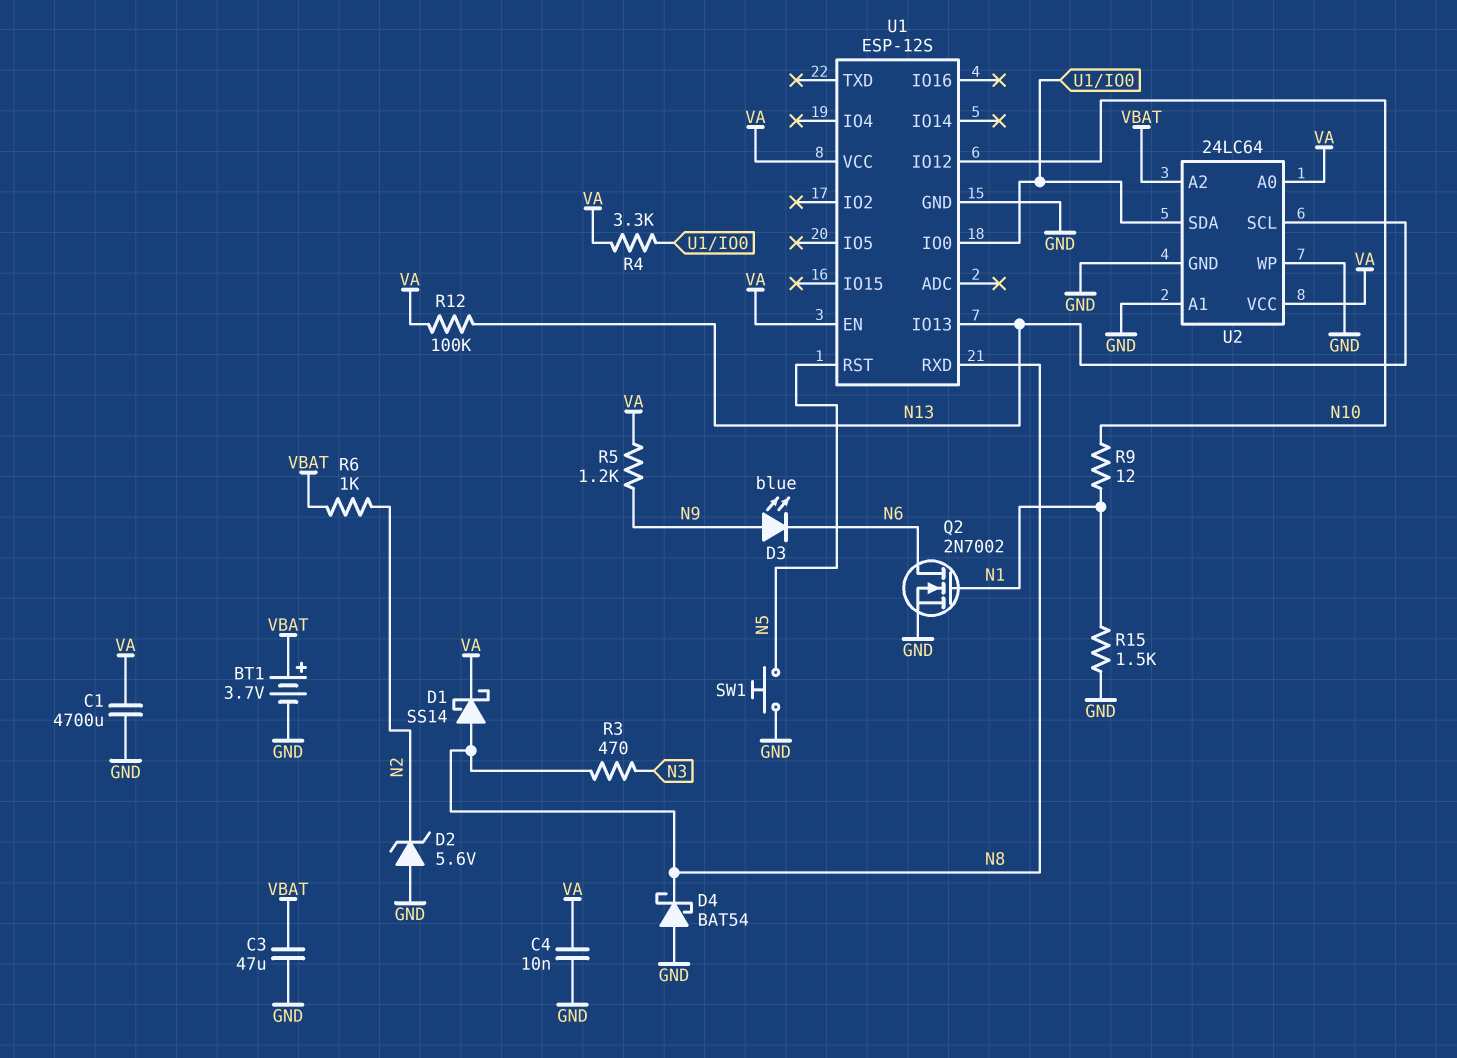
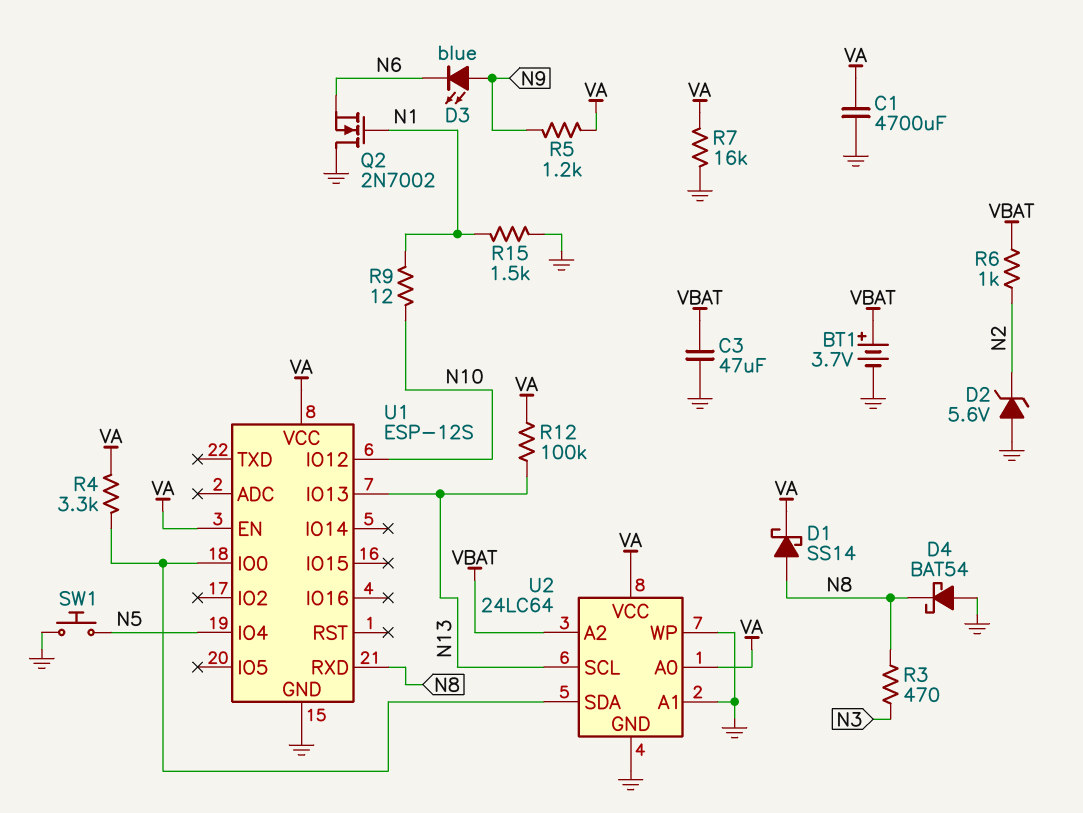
C4: 10nF (GND, VA) -> none
Q2: NMOS 2N7002 (G N1, D N6, S GND) -> NMOS 2N7002 (G N1, D GND, S N6)
R7: none -> 16k (GND, VA)
U1 pin IO4: none -> N5
U1 pin RST: N5 -> none

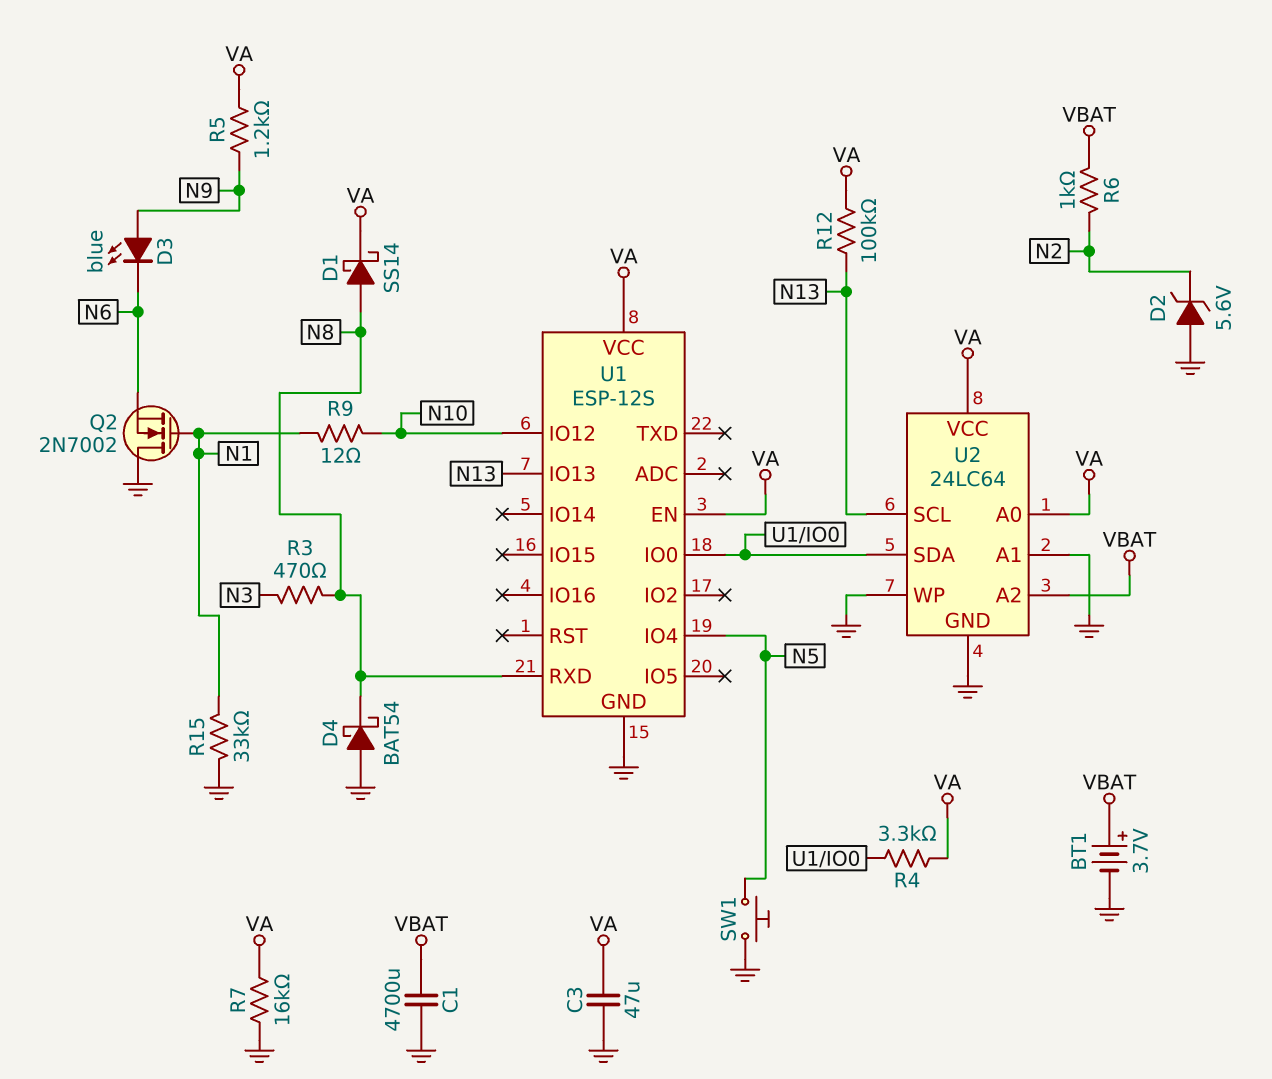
C1: 4700uF (GND, VA) -> 4700uF (GND, VBAT)
C3: 47uF (GND, VBAT) -> 47uF (GND, VA)
R15: 1.5k (GND, N1) -> 33k (GND, N1)

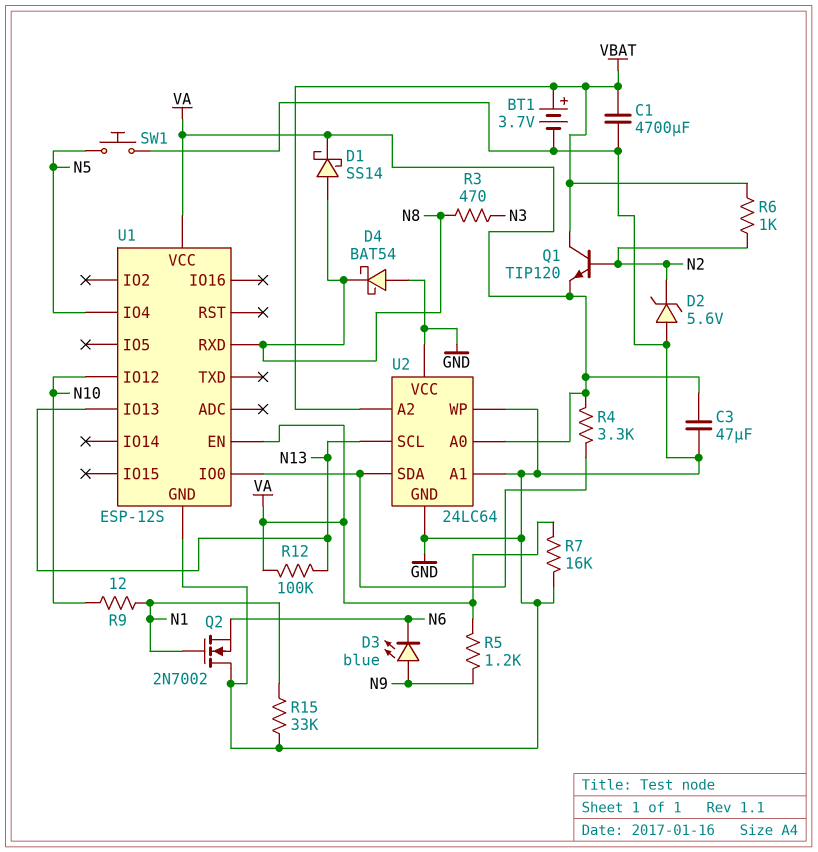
Q1: none -> NPN TIP120 (B N2, C VBAT, E VA)
U2 pin VCC: VA -> GND

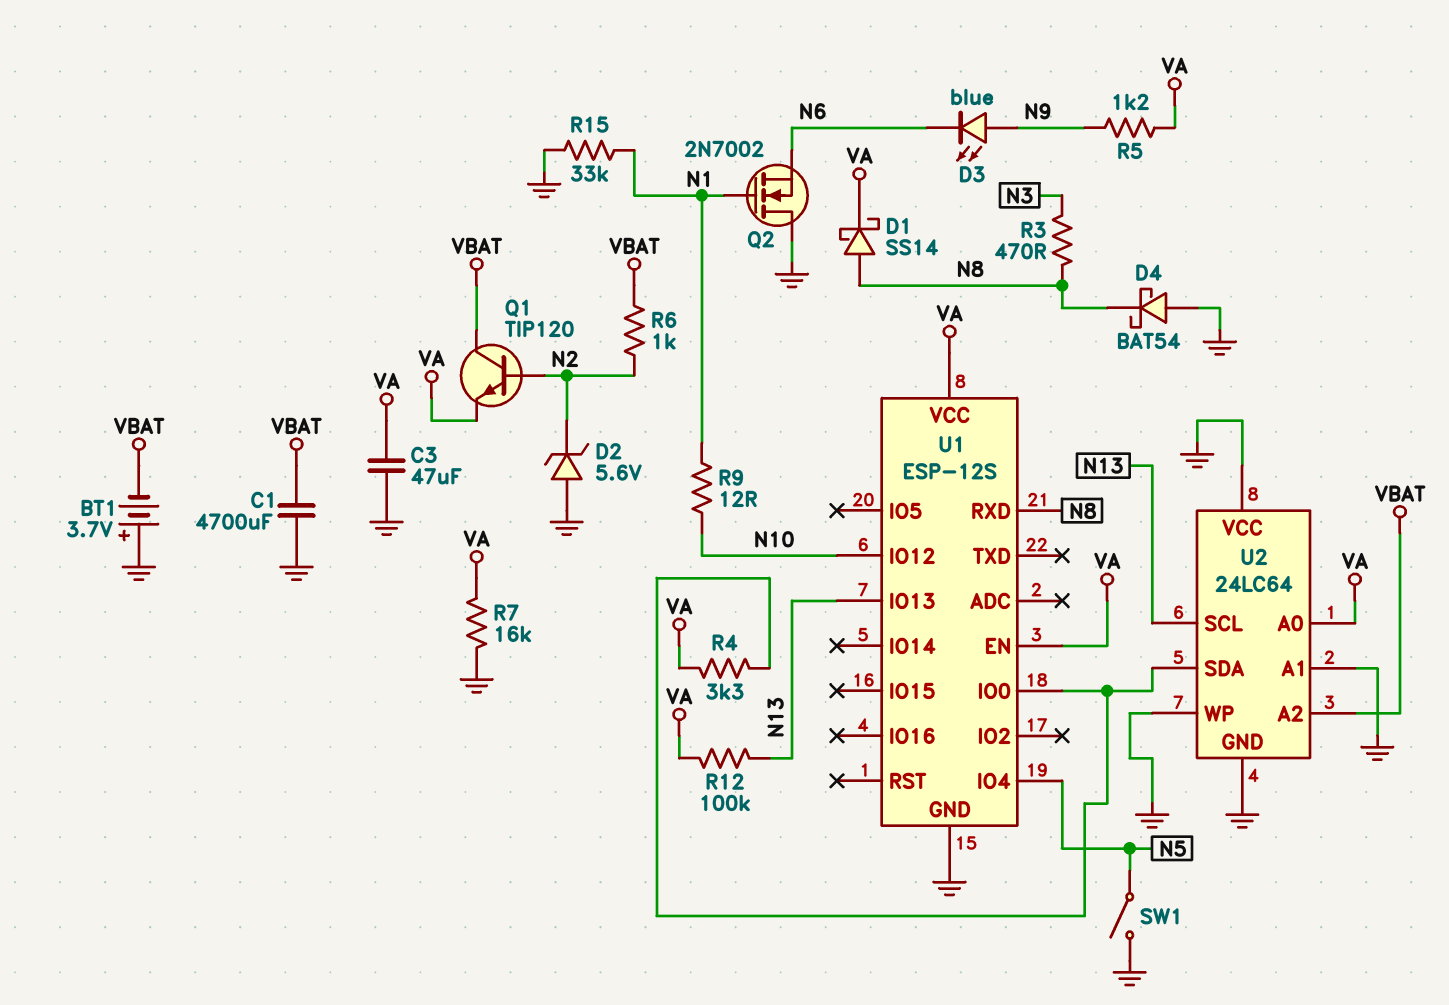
BT1: 3.7V (plus VBAT, minus GND) -> 3.7V (plus GND, minus VBAT)
SW1: button (GND, N5) -> switch (GND, N5)

